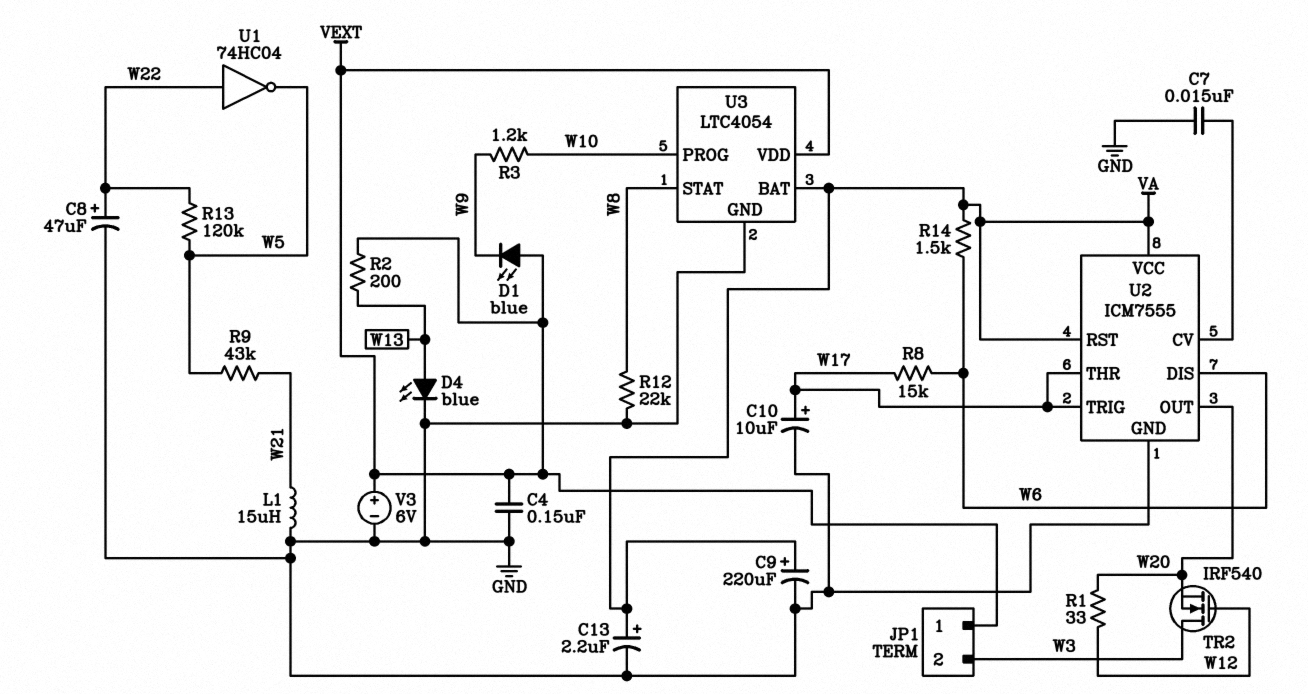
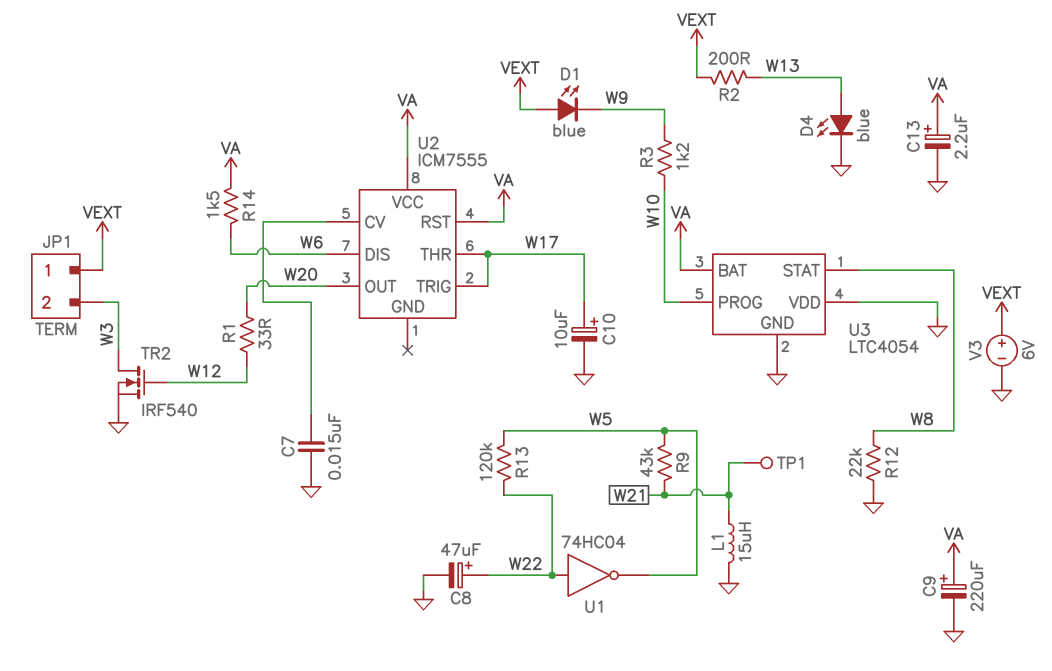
C4: 150nF (GND, VEXT) -> none
R8: 15k (W6, W17) -> none
TP1: none -> test point (W21)
TR2: NMOS IRF540 (G W12, D W3, S W20) -> NMOS IRF540 (G W12, D W3, S GND)
U2 pin GND: GND -> none
U3 pin VDD: VEXT -> GND

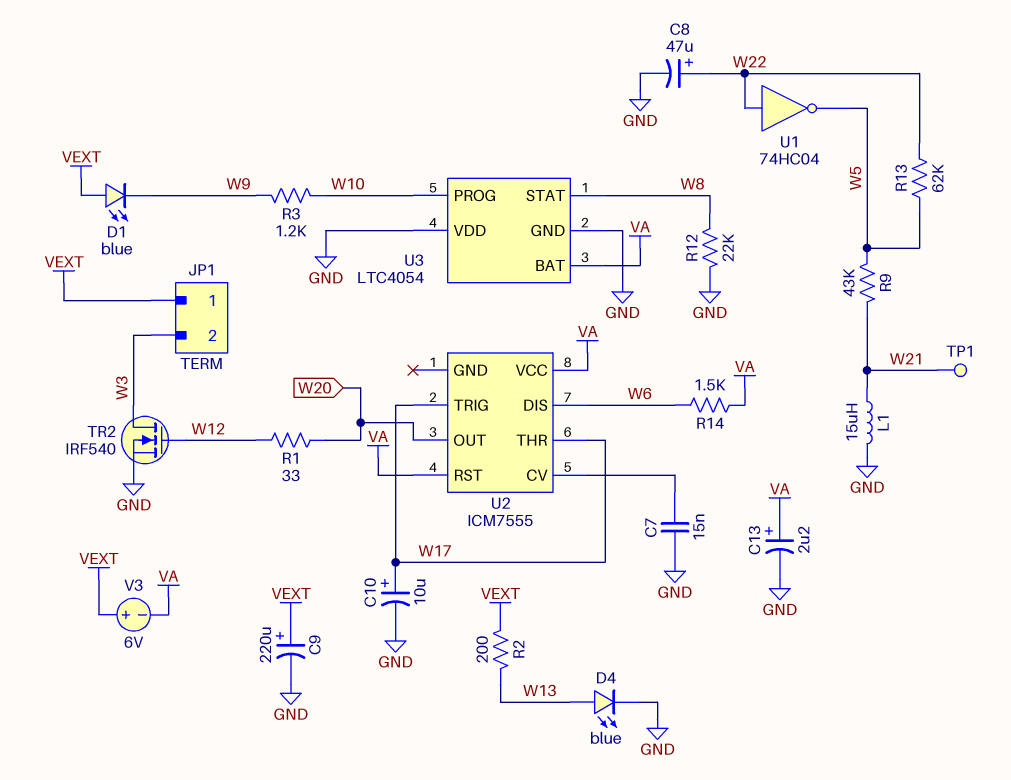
C9: 220uF (plus VA, minus GND) -> 220uF (plus VEXT, minus GND)
R13: 120k (W5, W22) -> 62k (W5, W22)
V3: 6V (plus VEXT, minus GND) -> 6V (plus VEXT, minus VA)

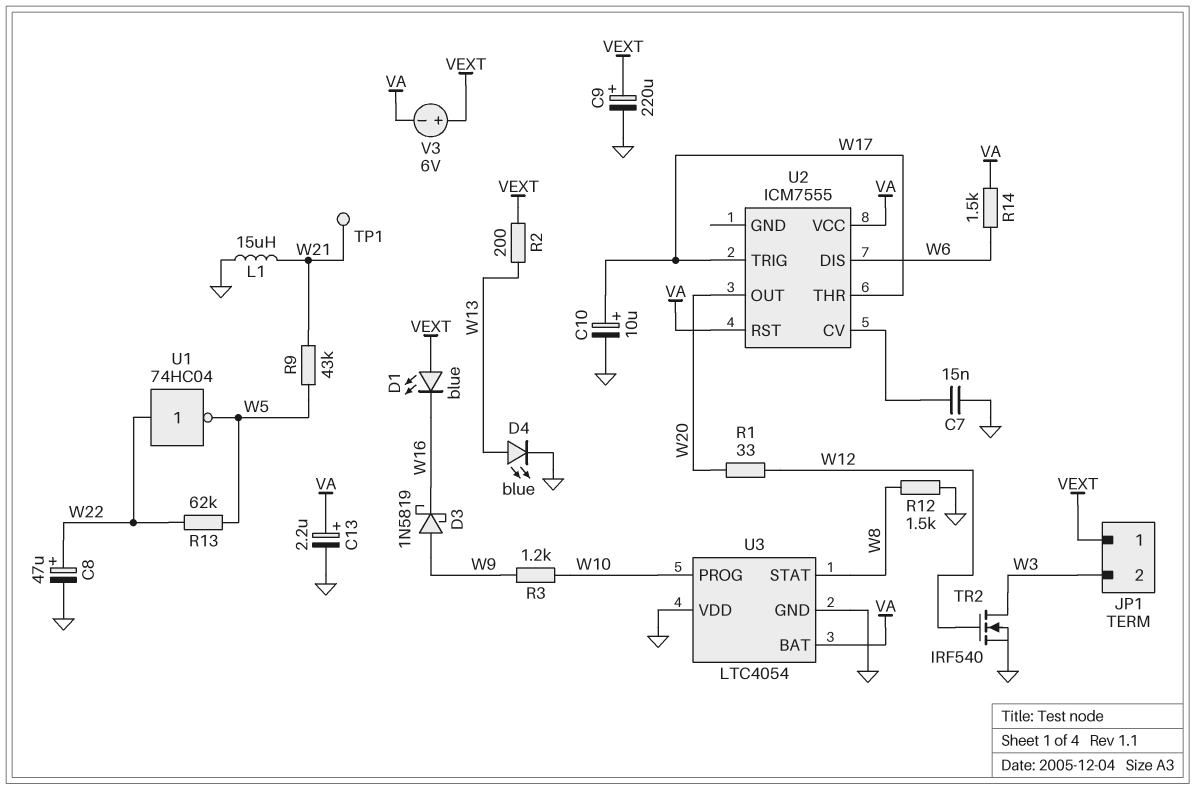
D1: LED blue (A VEXT, K W9) -> LED blue (A VEXT, K W16)
D3: none -> schottky 1N5819 (A W9, K W16)
R12: 22k (GND, W8) -> 1.5k (GND, W8)

